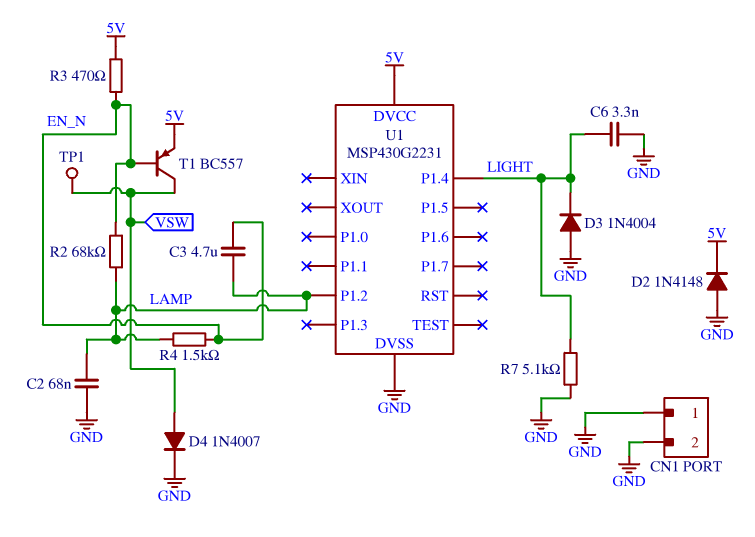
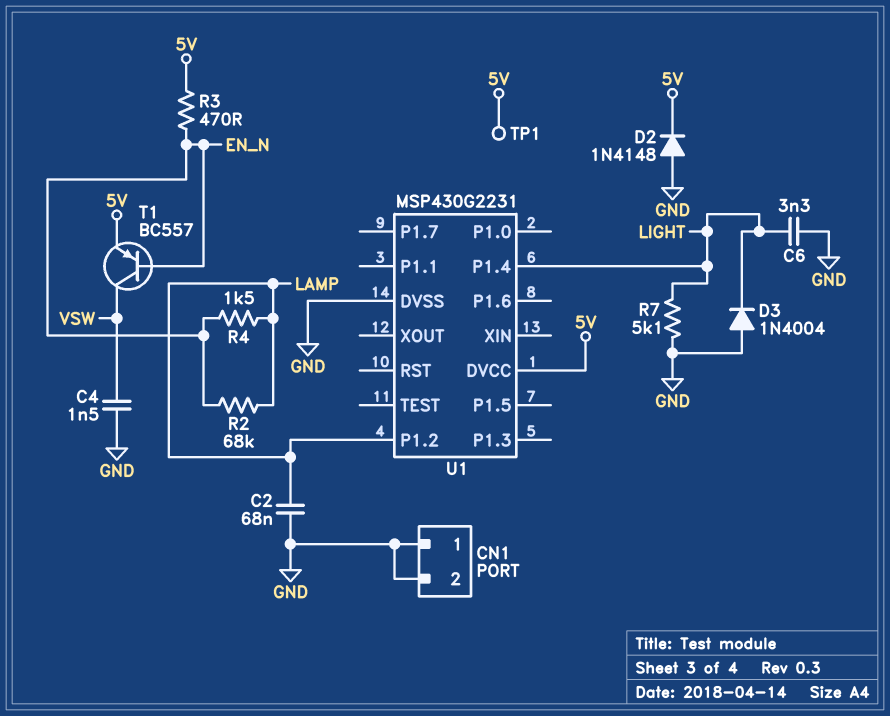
C3: 4.7uF (EN_N, LAMP) -> none
C4: none -> 1.5nF (GND, VSW)
D4: diode 1N4007 (A VSW, K GND) -> none
TP1: test point (VSW) -> test point (5V)

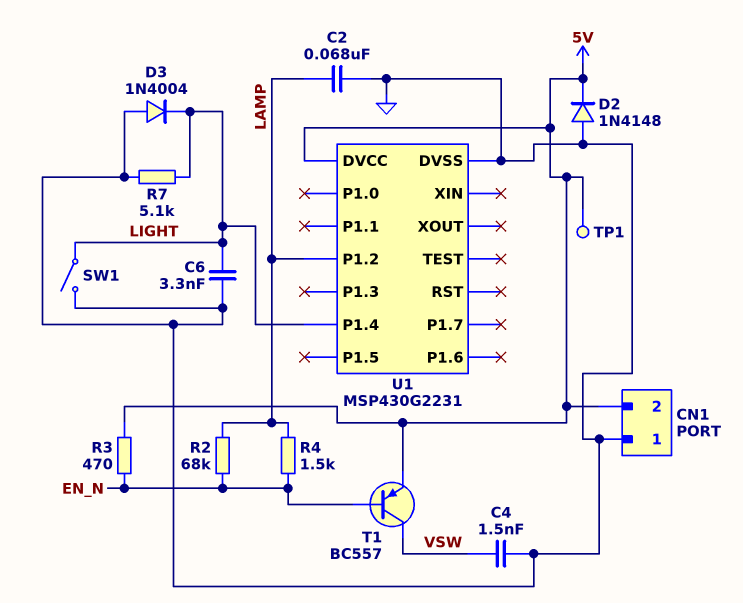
CN1 pin 2: GND -> 5V
SW1: none -> switch (GND, LIGHT)

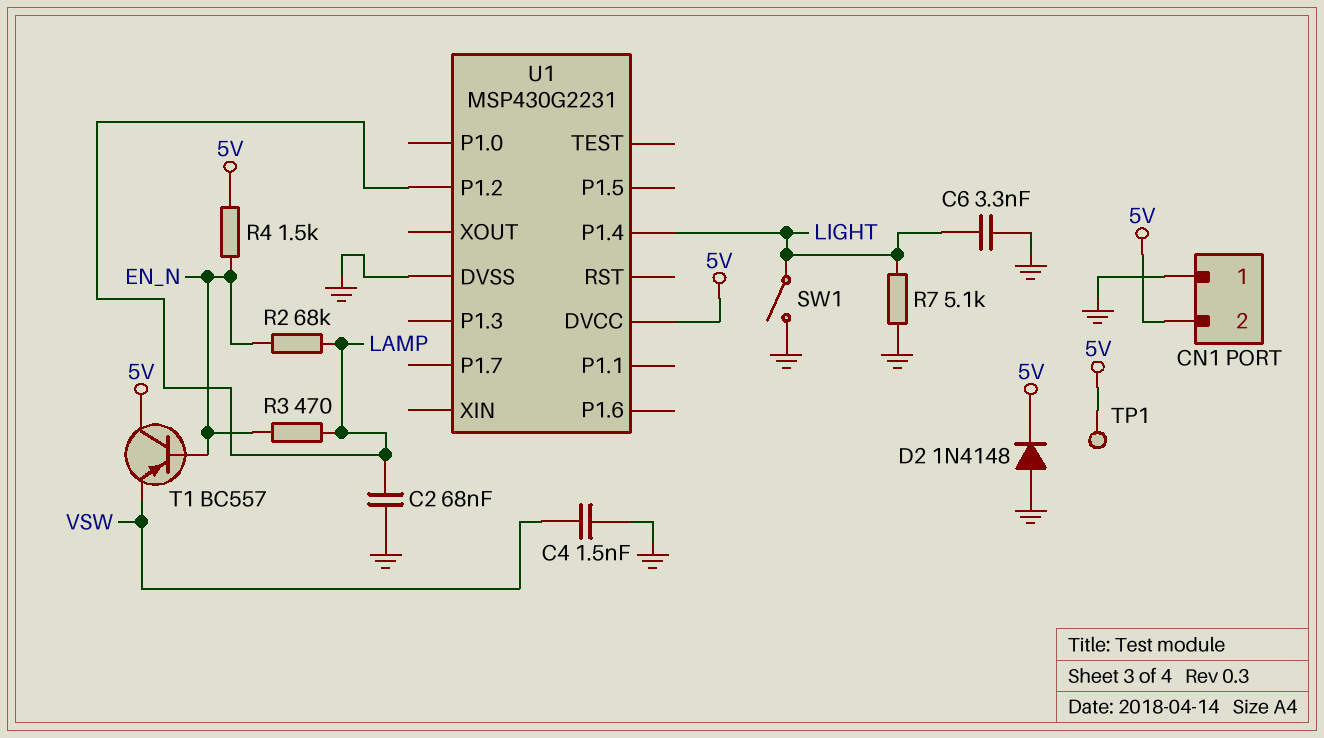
D3: diode 1N4004 (A GND, K LIGHT) -> none
R3: 470 (5V, EN_N) -> 470 (EN_N, LAMP)
R4: 1.5k (EN_N, LAMP) -> 1.5k (5V, EN_N)
T1: PNP BC557 (B EN_N, C VSW, E 5V) -> PNP BC557 (B EN_N, C 5V, E VSW)

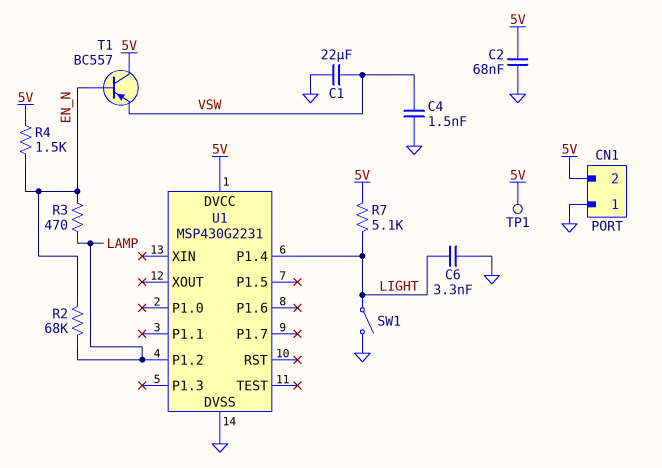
C1: none -> 22uF (GND, VSW)
C2: 68nF (GND, LAMP) -> 68nF (5V, GND)
D2: diode 1N4148 (A GND, K 5V) -> none
R7: 5.1k (GND, LIGHT) -> 5.1k (5V, LIGHT)

